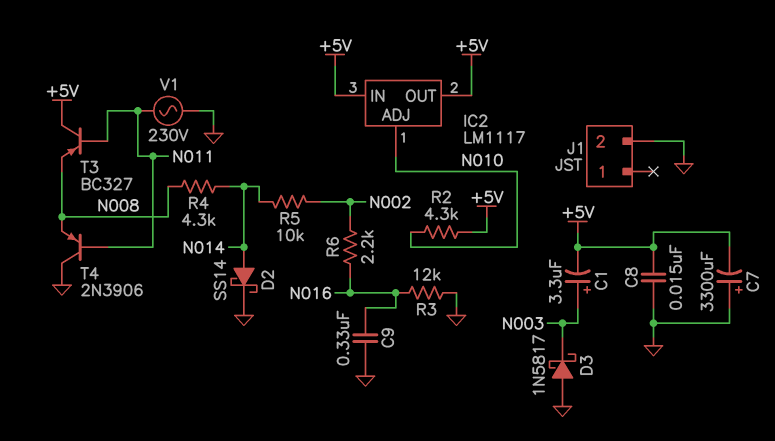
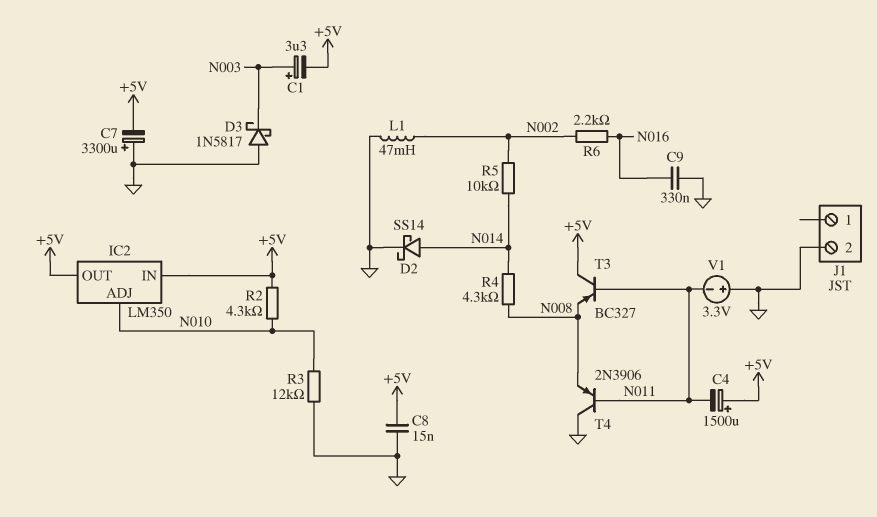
C4: none -> 1500uF (plus +5V, minus N011)
IC2: LM1117 -> LM350
L1: none -> 47mH (GND, N002)
R3: 12k (GND, N016) -> 12k (GND, N010)
V1: AC 230V (GND, N011) -> 3.3V (plus GND, minus N011)

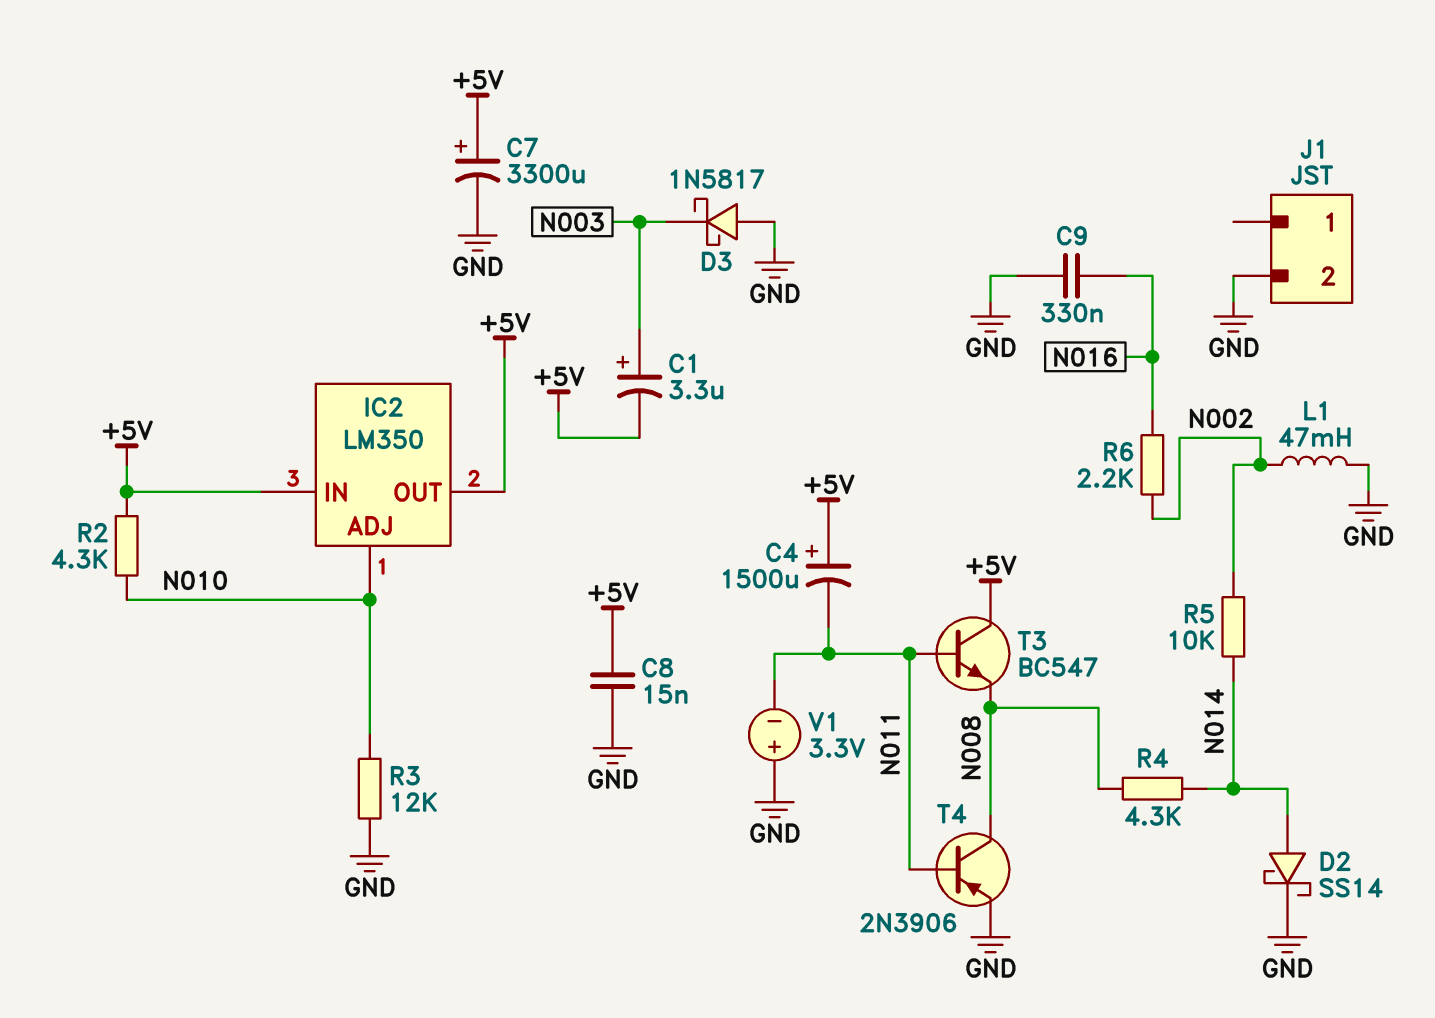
C7: 3300uF (plus GND, minus +5V) -> 3300uF (plus +5V, minus GND)
T3: PNP BC327 (B N011, C +5V, E N008) -> NPN BC547 (B N011, C +5V, E N008)
T4: PNP 2N3906 (B N011, C GND, E N008) -> PNP 2N3906 (B N011, C N008, E GND)

